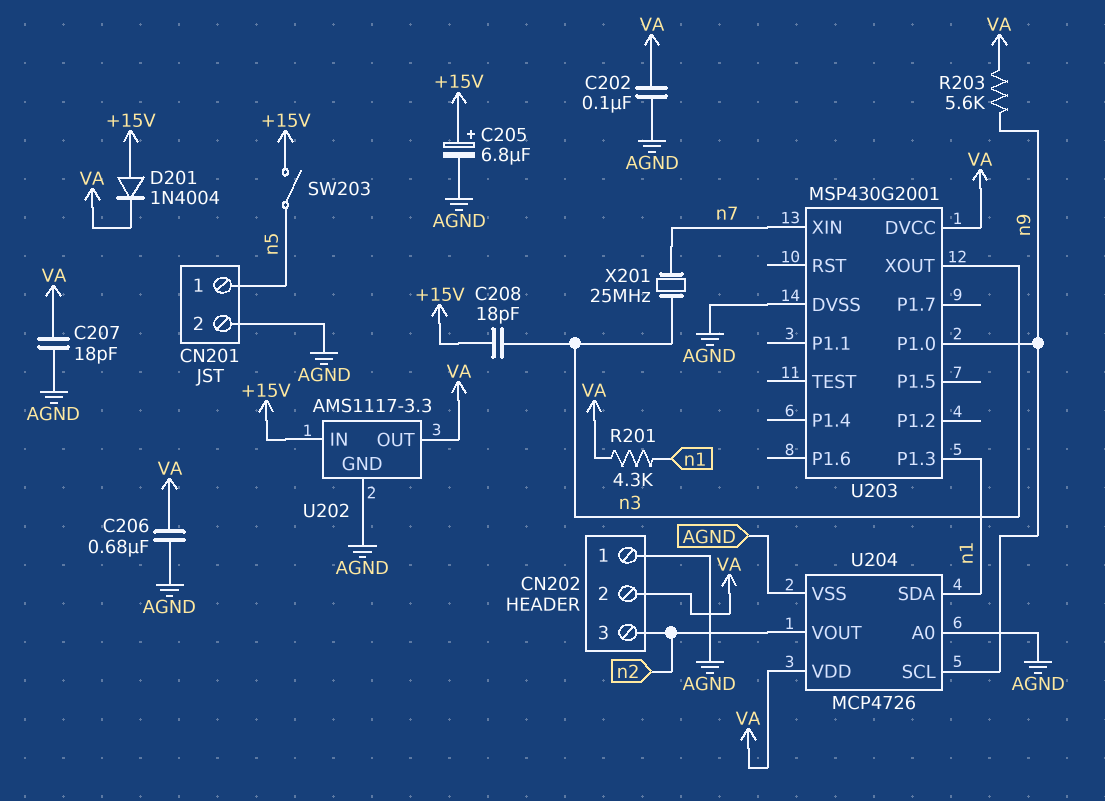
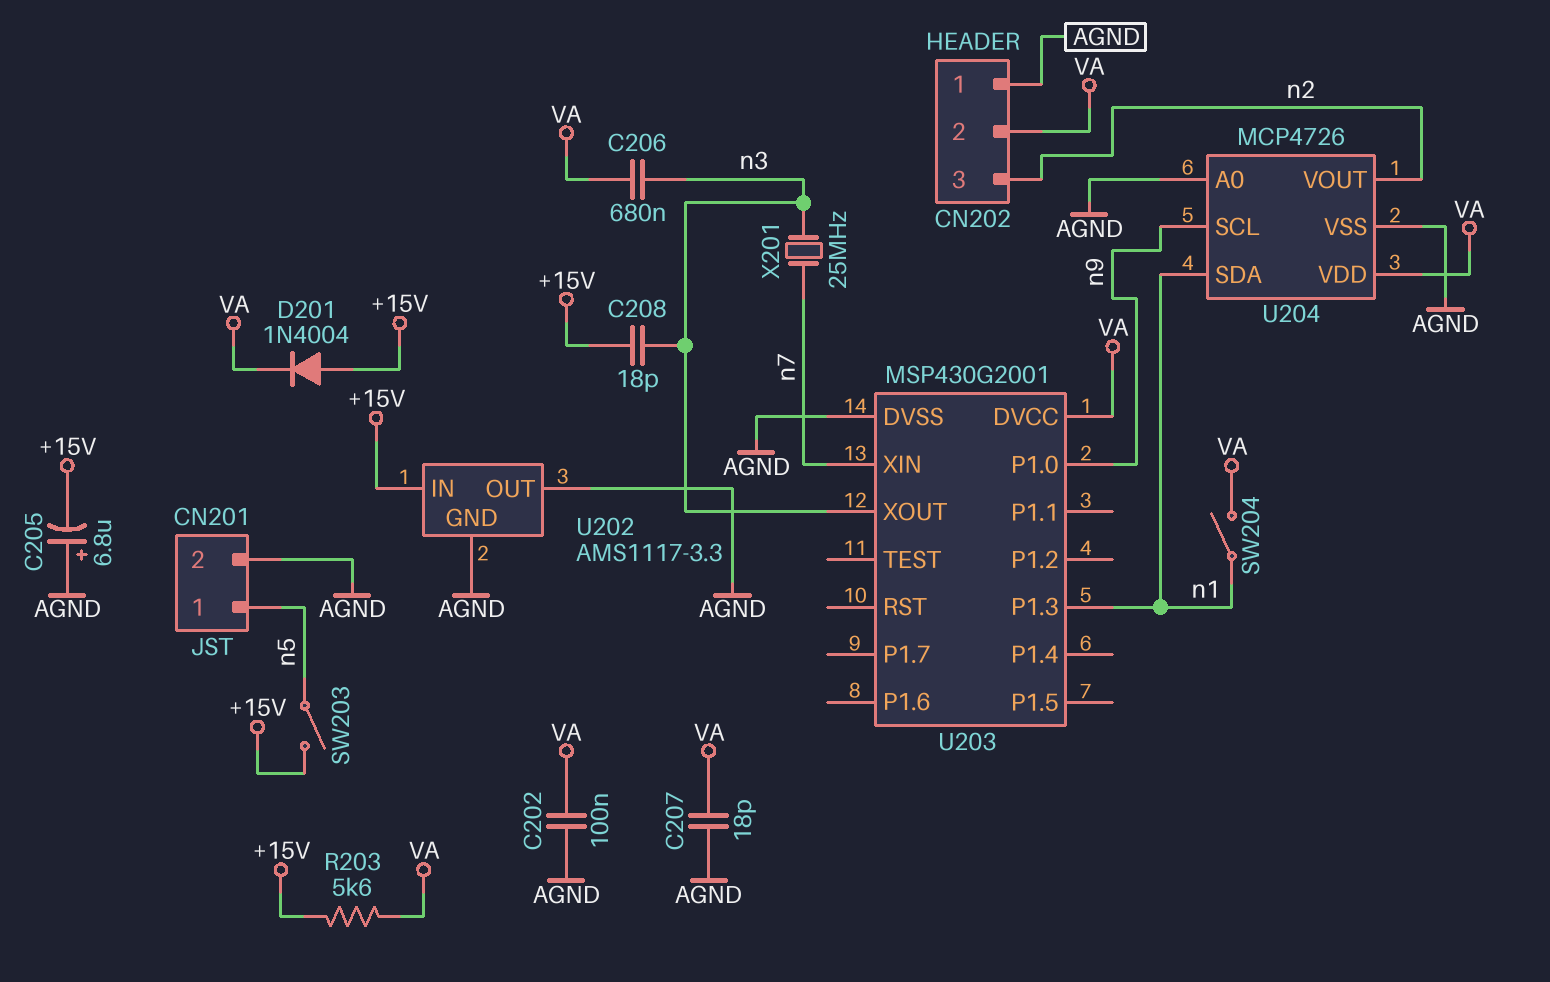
C205: 6.8uF (plus +15V, minus AGND) -> 6.8uF (plus AGND, minus +15V)
C206: 680nF (AGND, VA) -> 680nF (VA, n3)
R201: 4.3k (VA, n1) -> none
R203: 5.6k (VA, n9) -> 5.6k (+15V, VA)
SW204: none -> switch (VA, n1)
U202 pin OUT: VA -> AGND

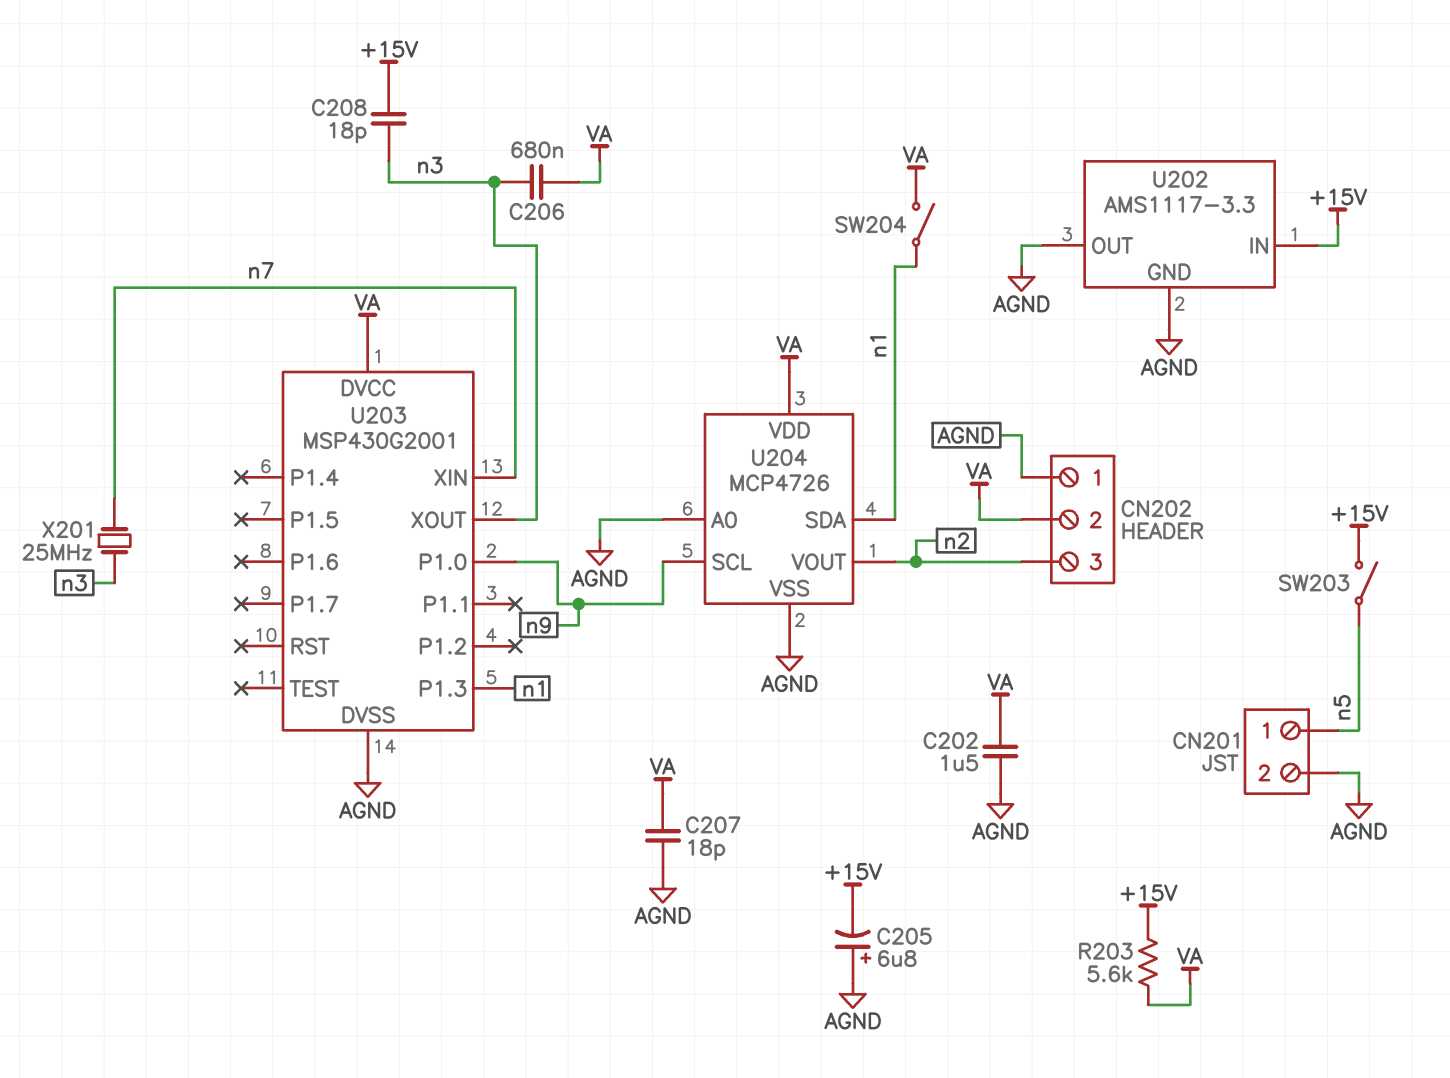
C202: 100nF (AGND, VA) -> 1.5uF (AGND, VA)
D201: diode 1N4004 (A +15V, K VA) -> none

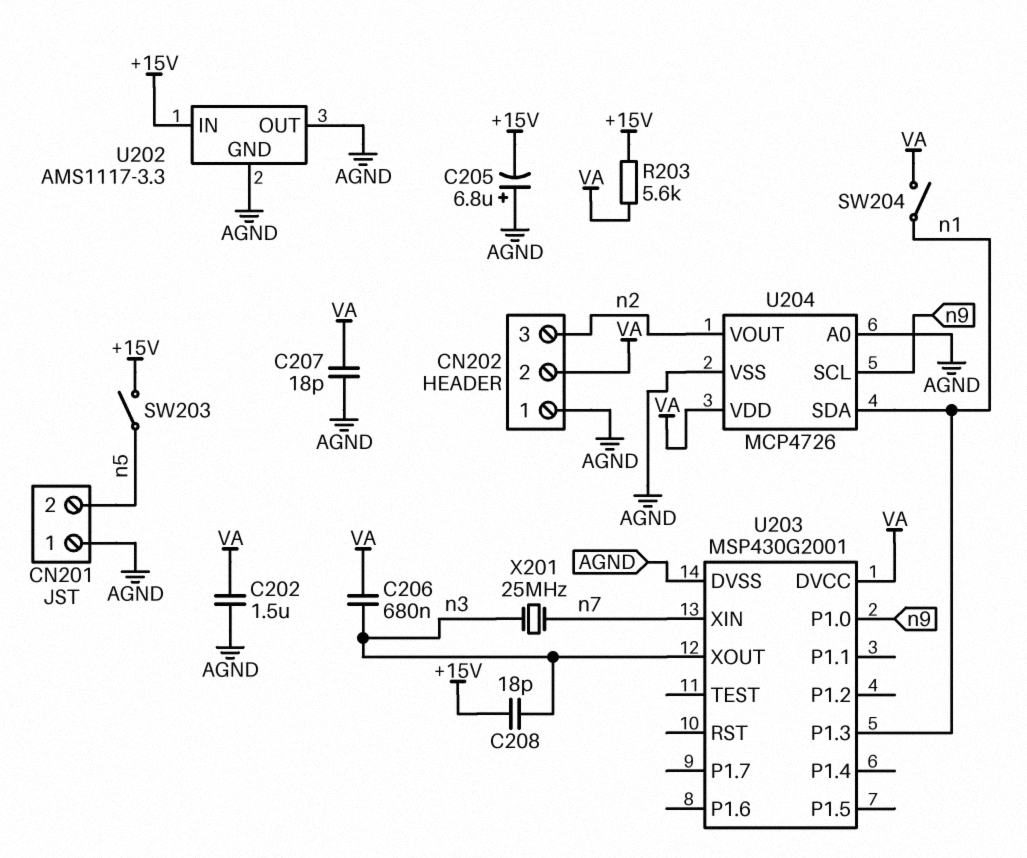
CN201 pin 1: n5 -> AGND
CN201 pin 2: AGND -> n5

